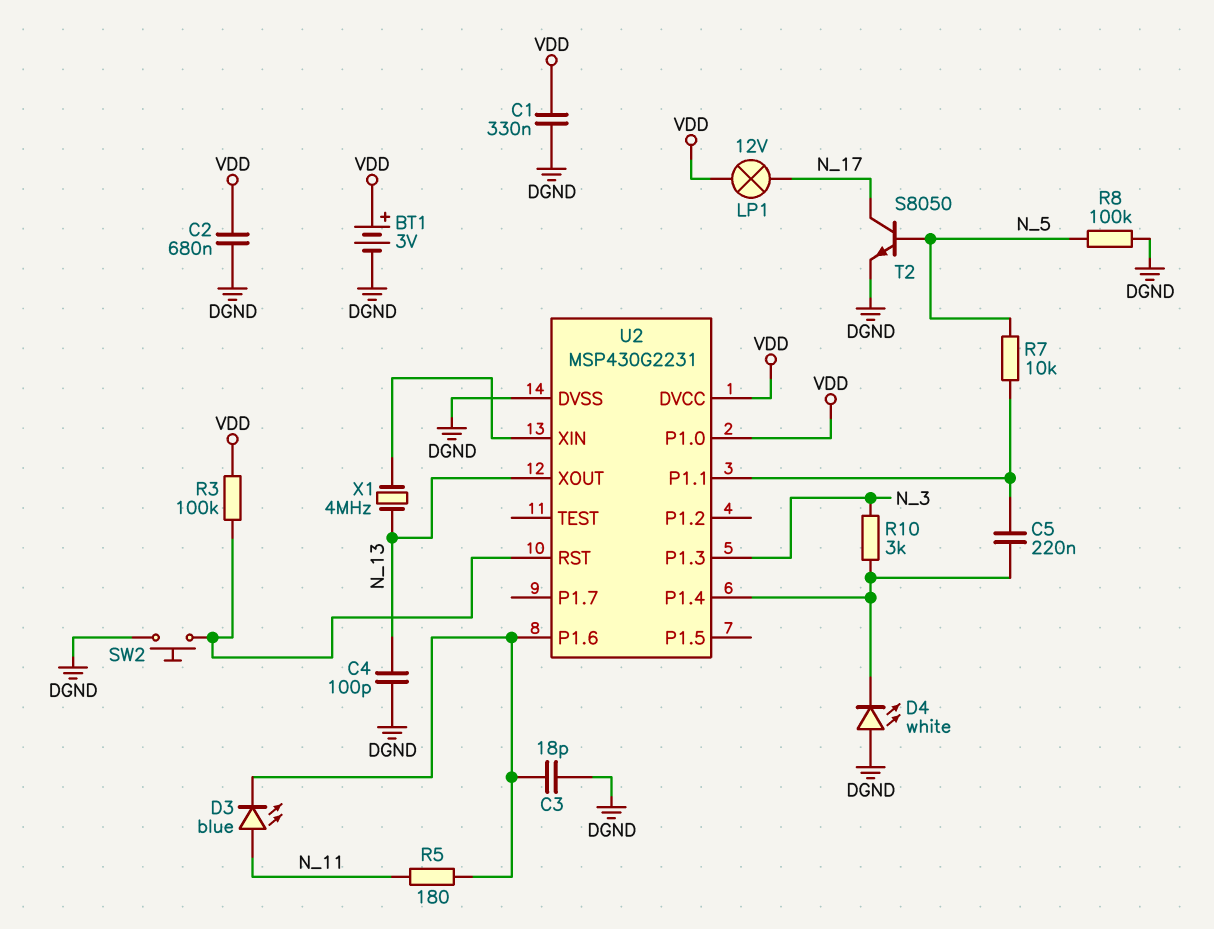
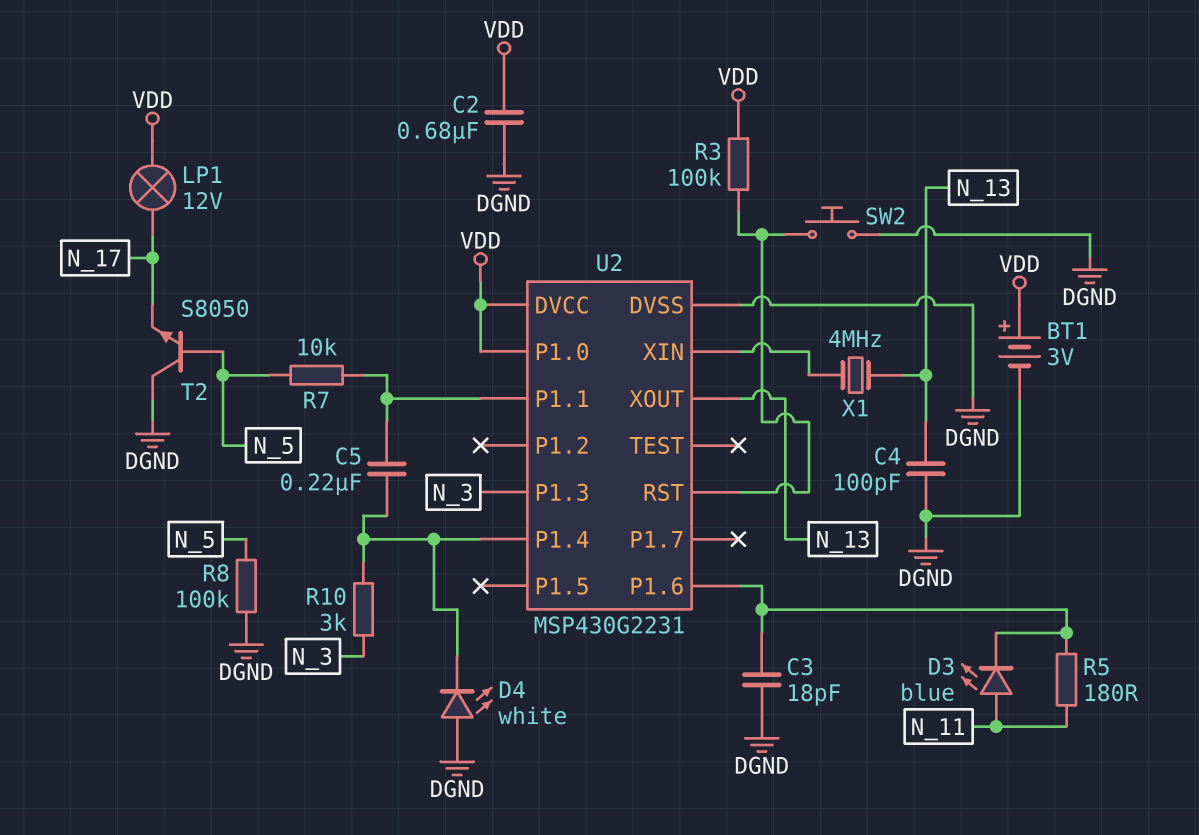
C1: 330nF (DGND, VDD) -> none
T2: NPN S8050 (B N_5, C N_17, E DGND) -> NPN S8050 (B N_5, C DGND, E N_17)

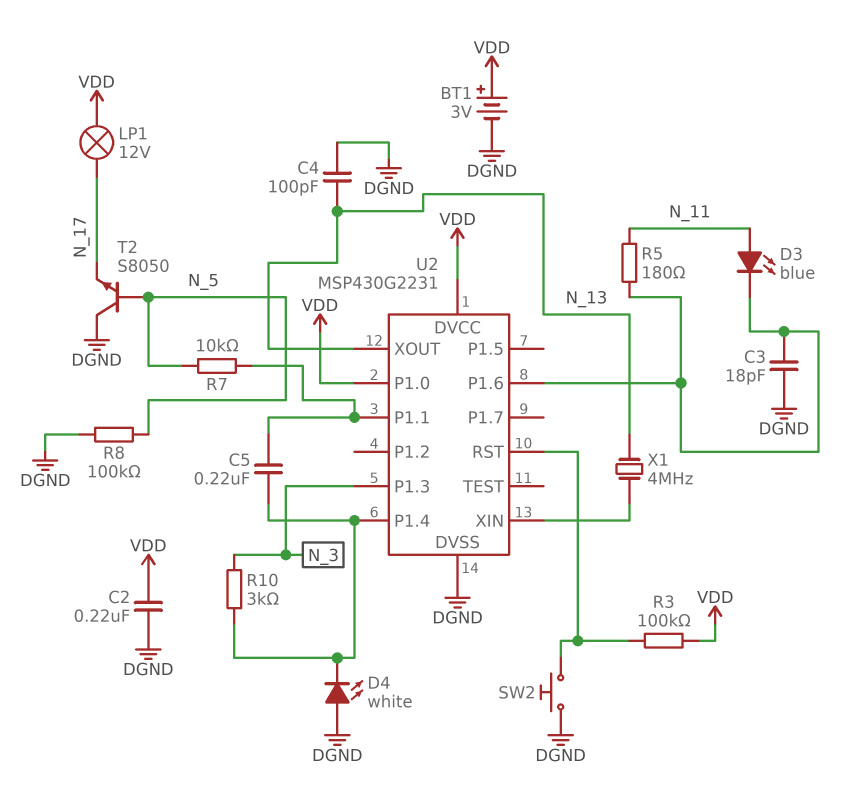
C2: 680nF (DGND, VDD) -> 220nF (DGND, VDD)

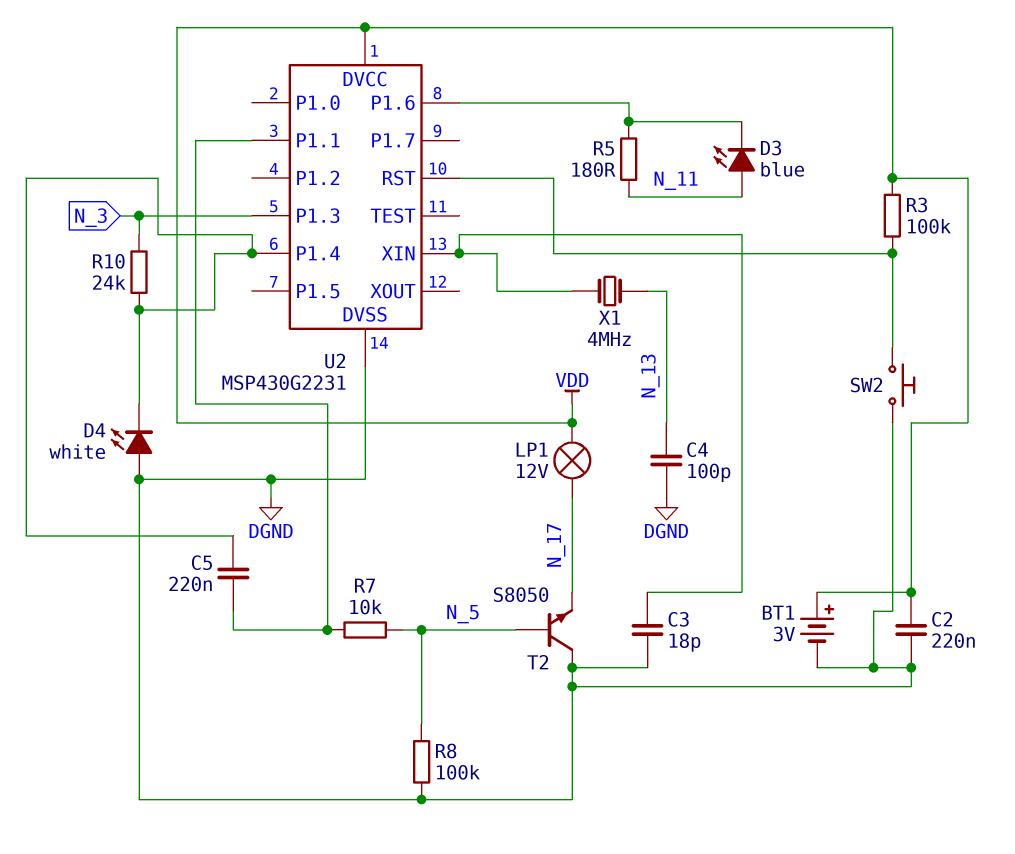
C3: 18pF (DGND, U2/P1.6) -> 18pF (DGND, U2/XIN)
R10: 3k (N_3, U2/P1.4) -> 24k (N_3, U2/P1.4)
U2 pin P1.0: VDD -> none
U2 pin XOUT: N_13 -> none

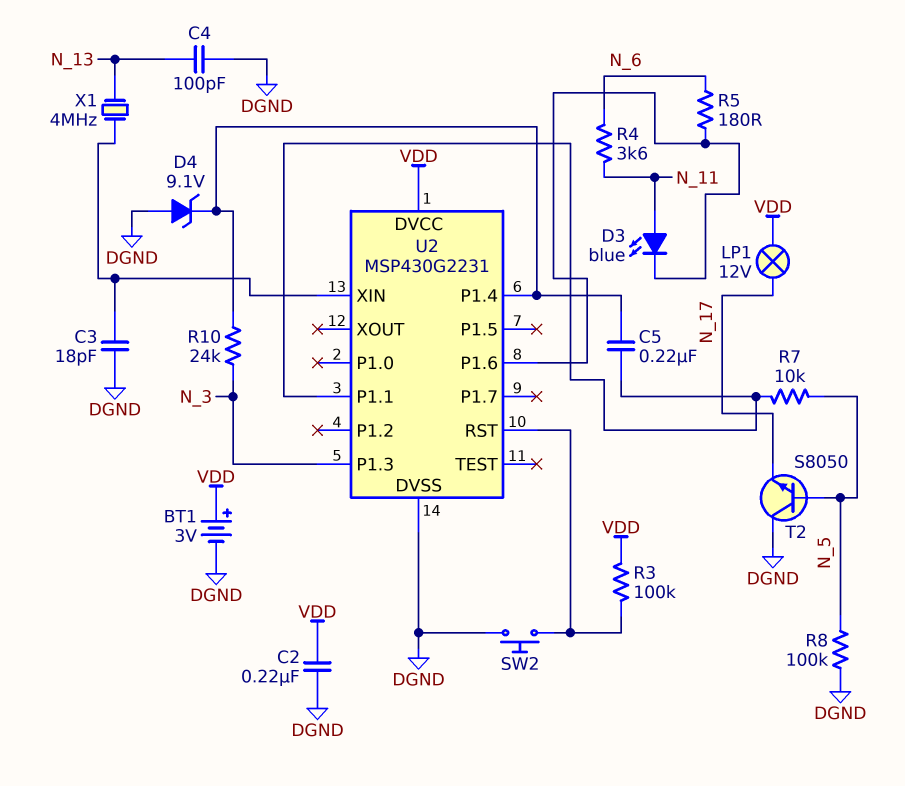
D4: LED white (A DGND, K U2/P1.4) -> zener 9.1V (A DGND, K U2/P1.4)
R4: none -> 3.6k (N_6, N_11)
R5: 180 (N_11, U2/P1.6) -> 180 (N_6, U2/P1.6)

